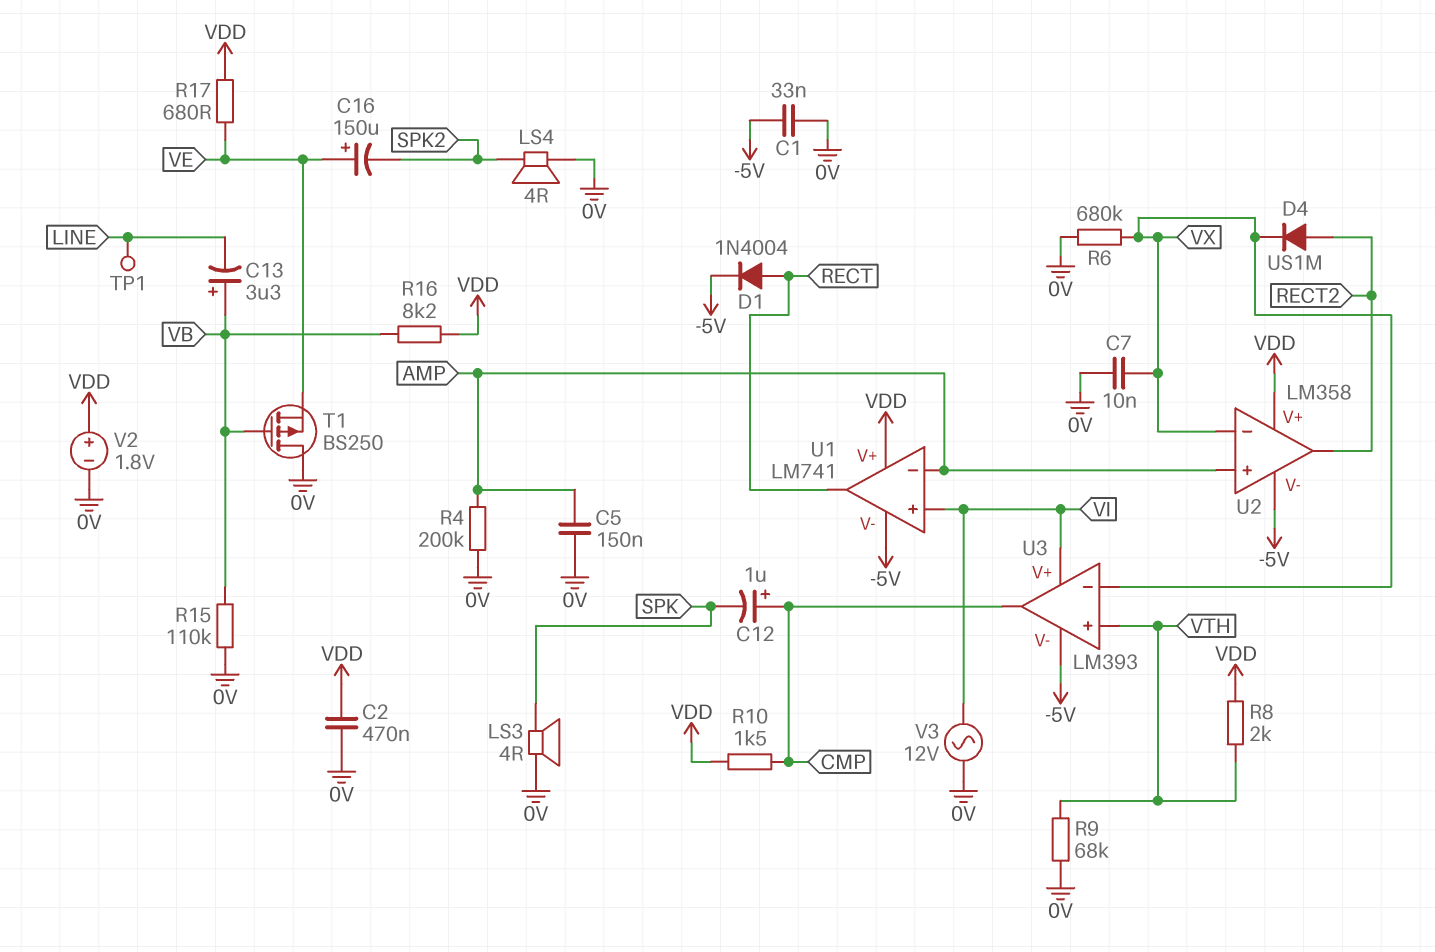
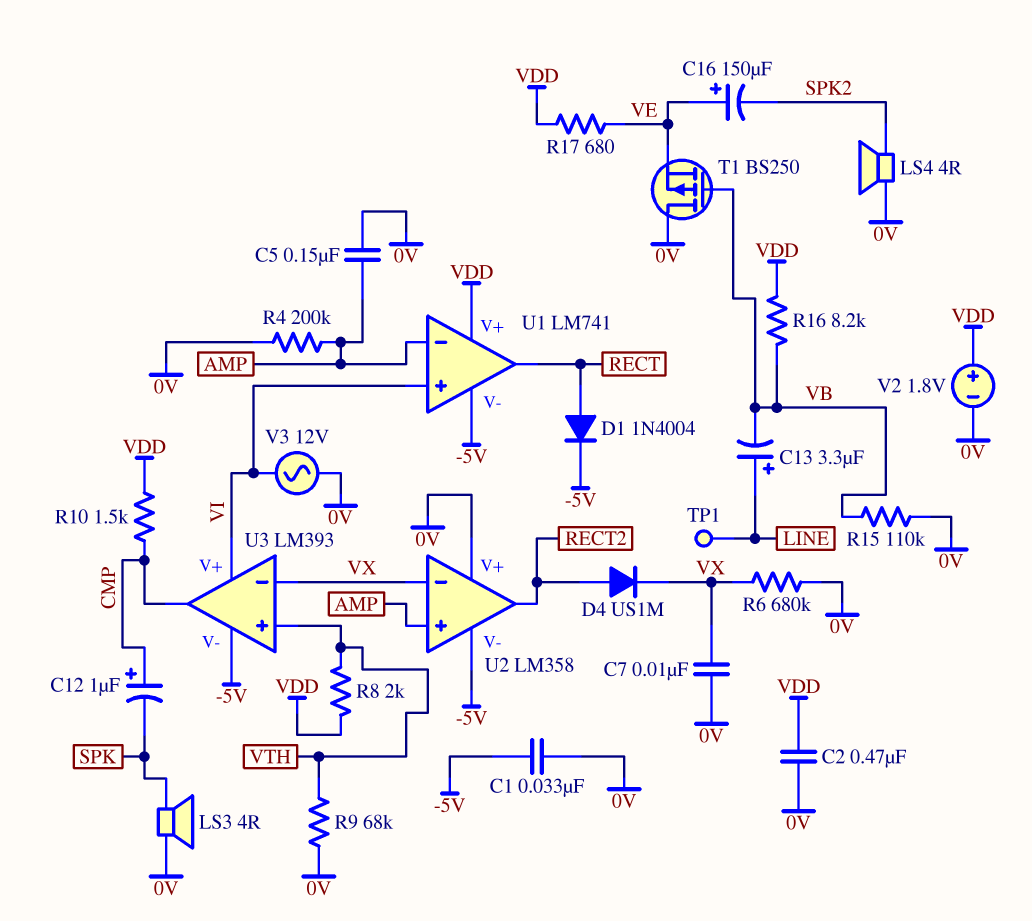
C13: 3.3uF (plus VB, minus LINE) -> 3.3uF (plus LINE, minus VB)
U2 pin V+: VDD -> 0V

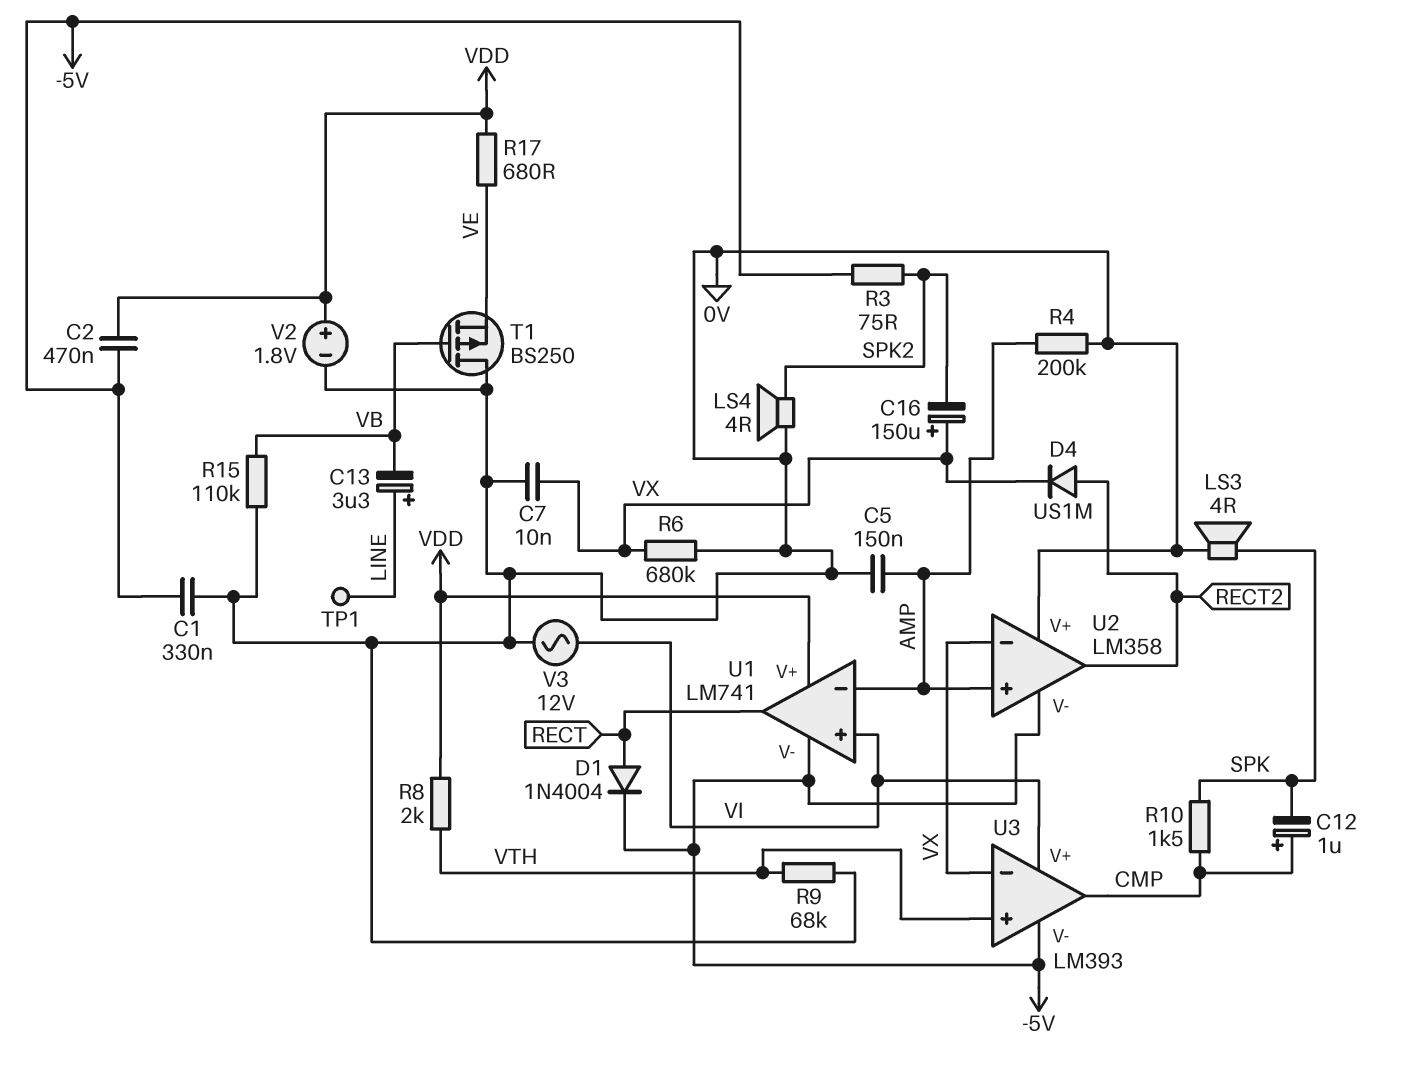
C1: 33nF (-5V, 0V) -> 330nF (-5V, 0V)
C2: 470nF (0V, VDD) -> 470nF (-5V, VDD)
C16: 150uF (plus VE, minus SPK2) -> 150uF (plus VX, minus SPK2)
R3: none -> 75 (-5V, SPK2)
R10: 1.5k (CMP, VDD) -> 1.5k (CMP, SPK)
R16: 8.2k (VB, VDD) -> none

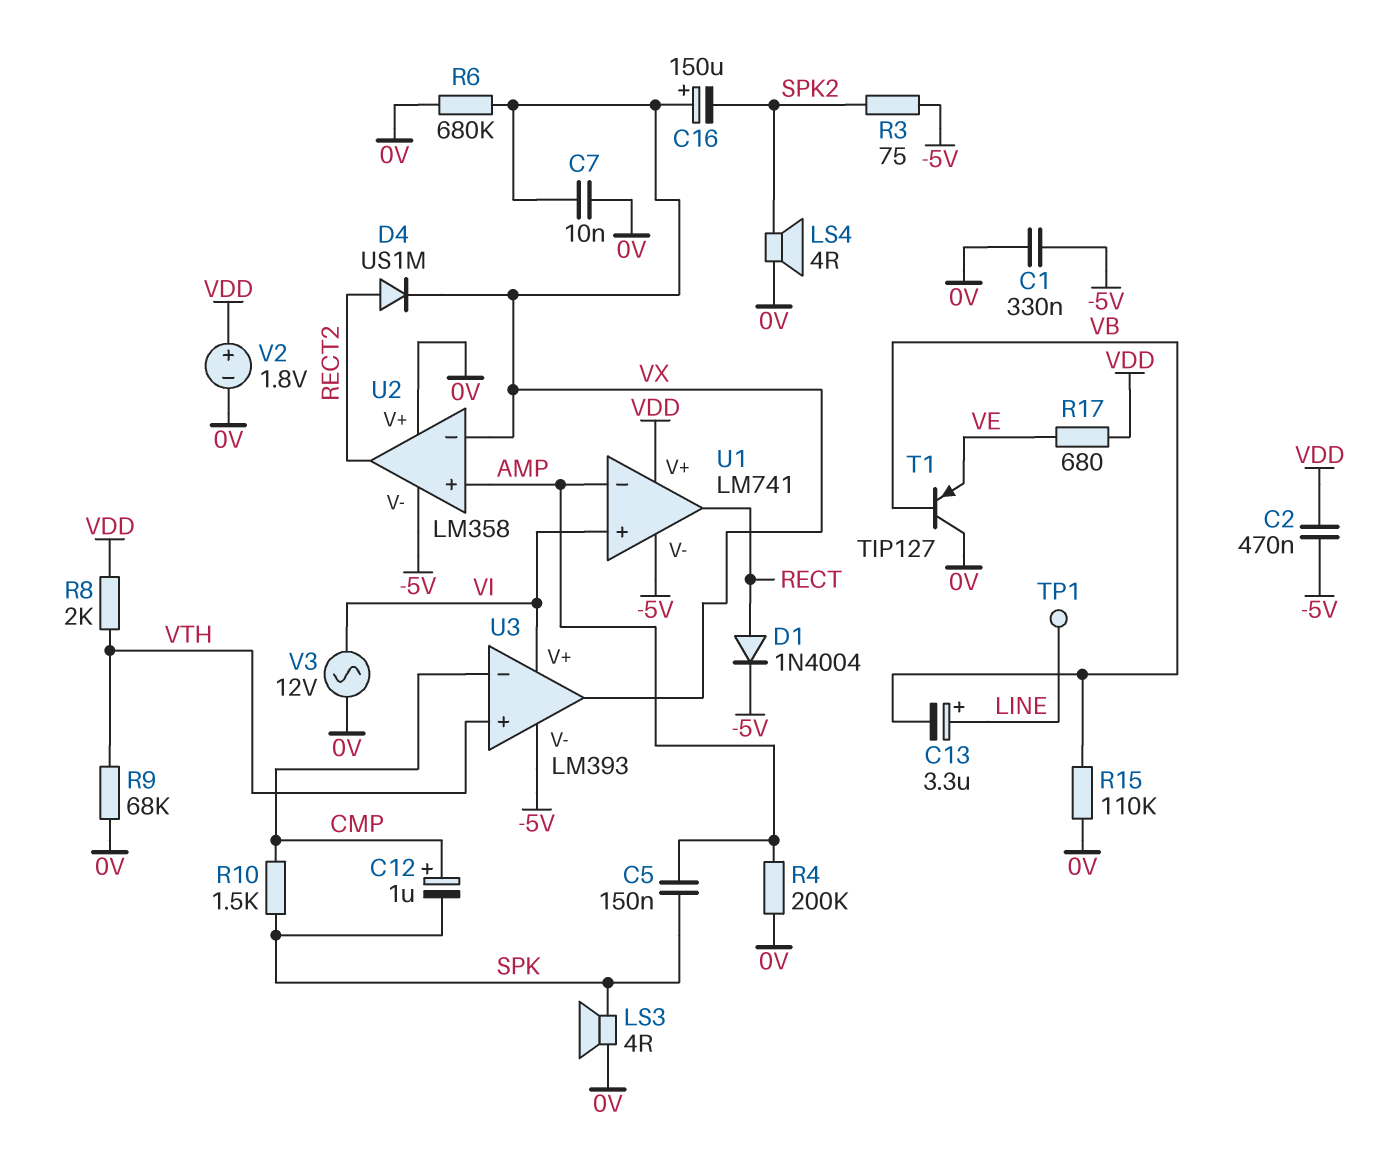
C5: 150nF (0V, AMP) -> 150nF (AMP, SPK)
T1: PMOS BS250 (G VB, D 0V, S VE) -> PNP TIP127 (B VB, C 0V, E VE)
U3 pin in-: VX -> CMP
U3 pin out: CMP -> VX

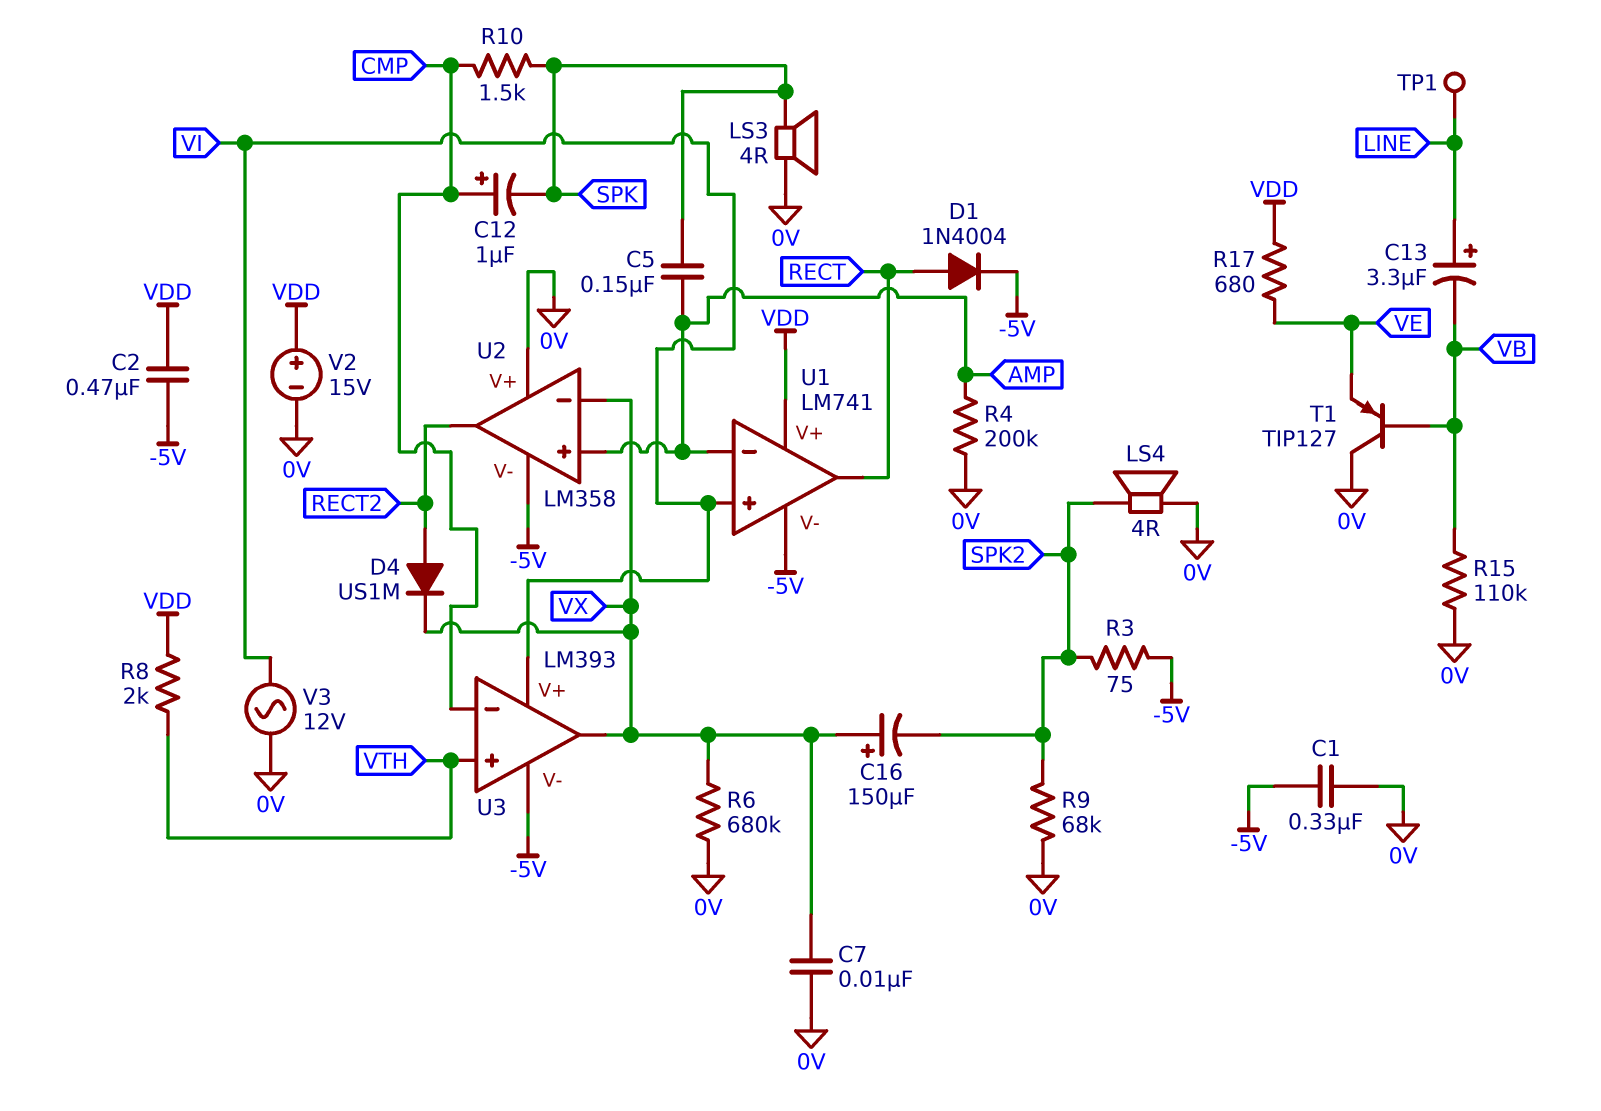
R9: 68k (0V, VTH) -> 68k (0V, SPK2)
V2: 1.8V (plus VDD, minus 0V) -> 15V (plus VDD, minus 0V)

